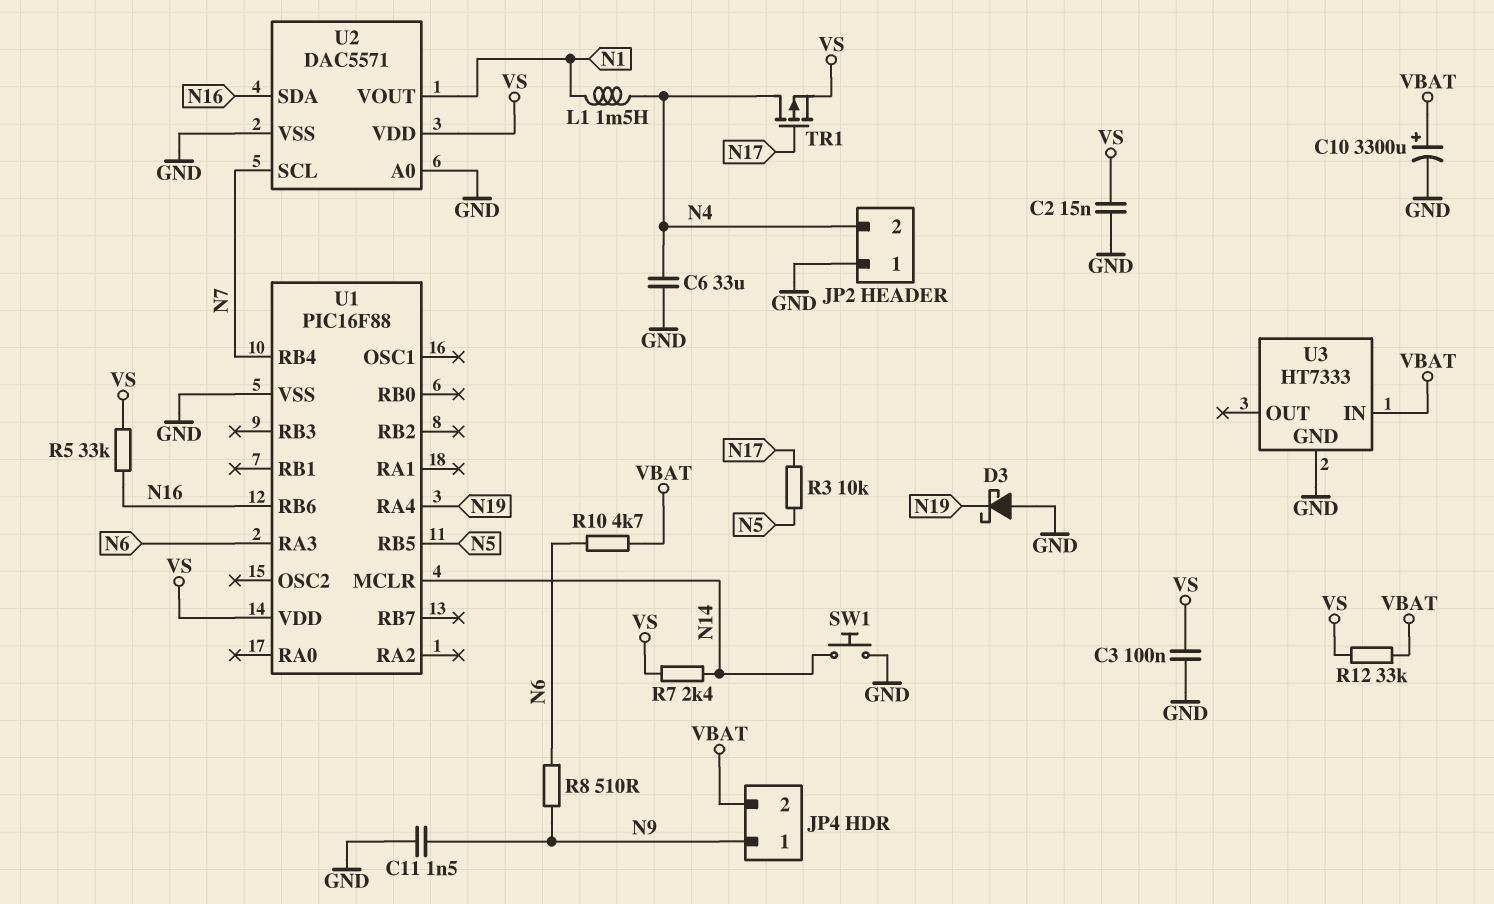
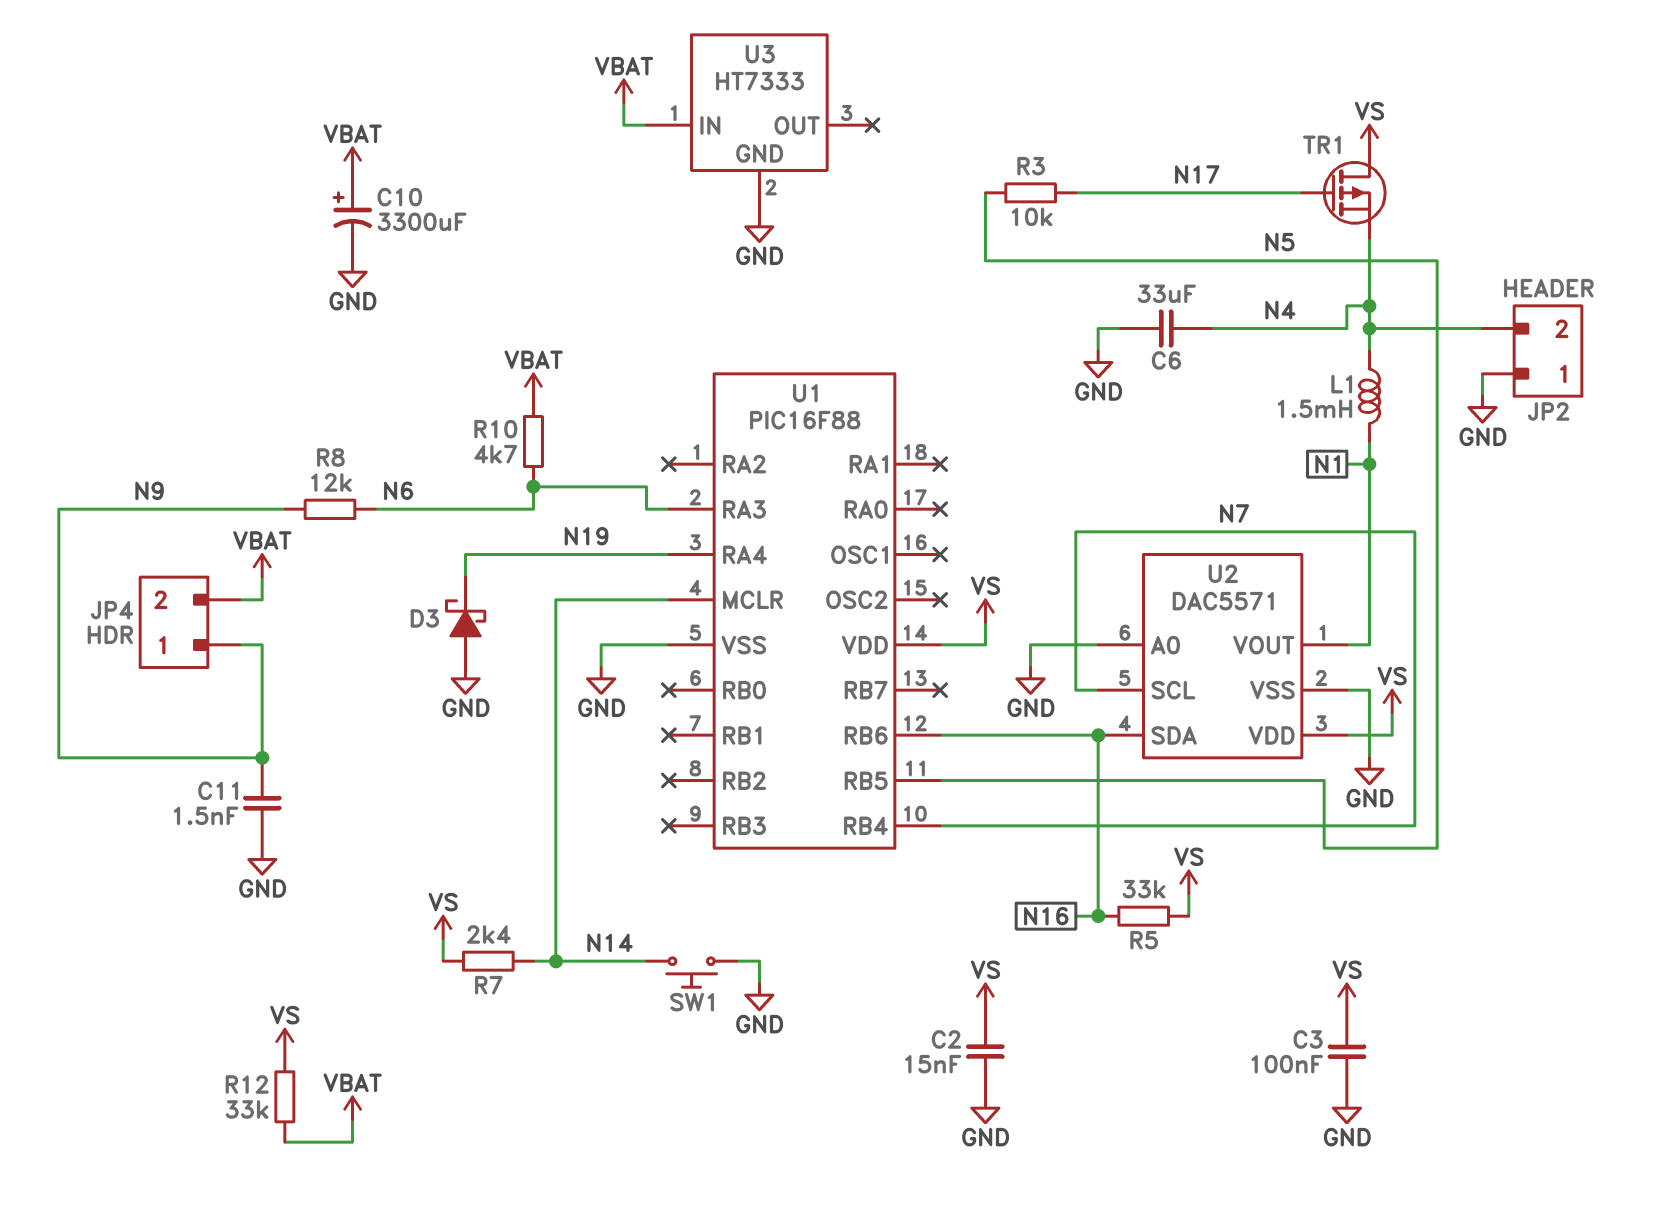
R8: 510 (N6, N9) -> 12k (N6, N9)
TR1: PMOS (G N17, D N4, S VS) -> PMOS (G N17, D VS, S N4)

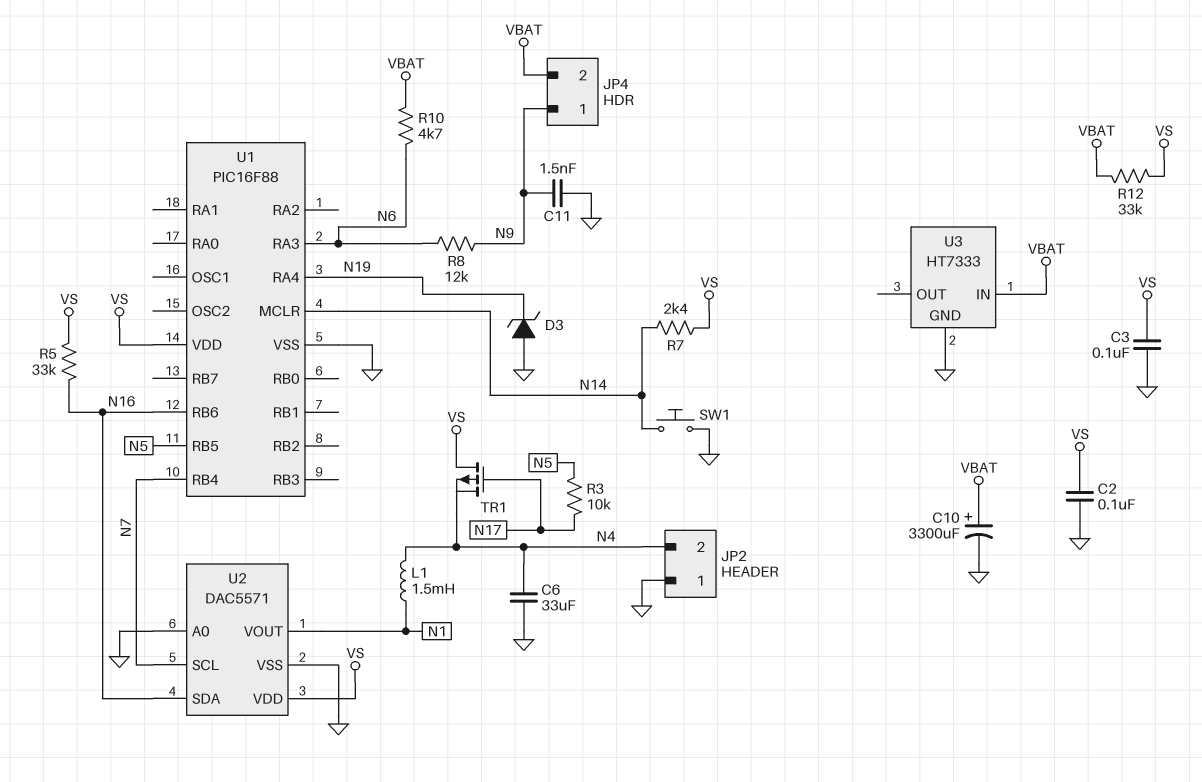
C2: 15nF (GND, VS) -> 100nF (GND, VS)
D3: schottky (A GND, K N19) -> zener (A GND, K N19)

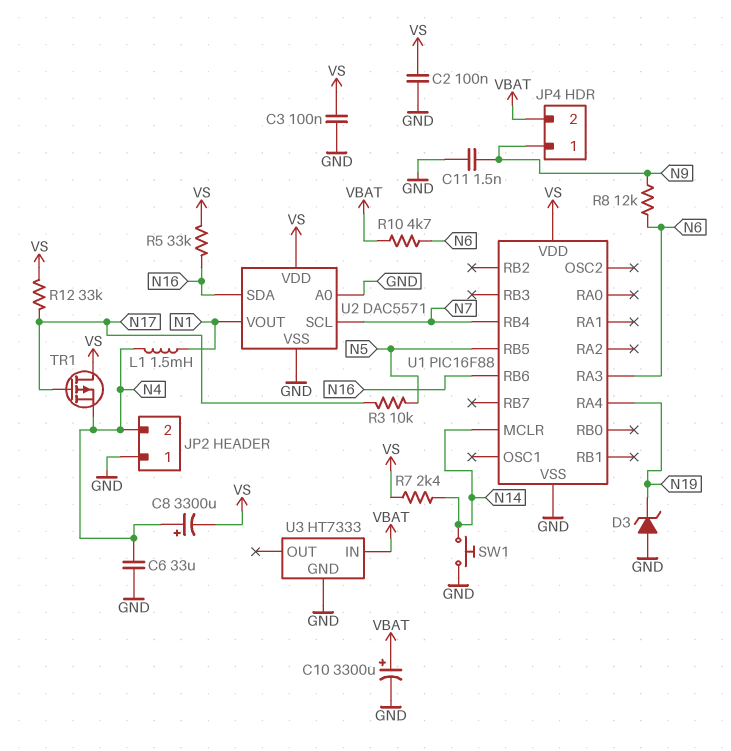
C8: none -> 3300uF (plus N4, minus VS)
R12: 33k (VBAT, VS) -> 33k (N17, VS)

